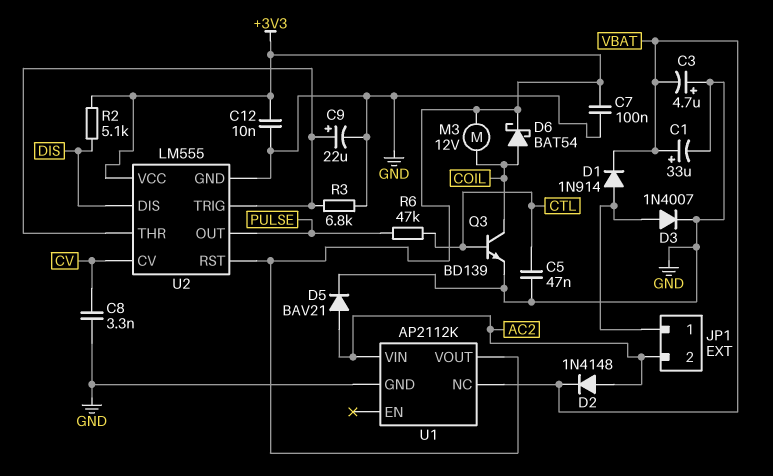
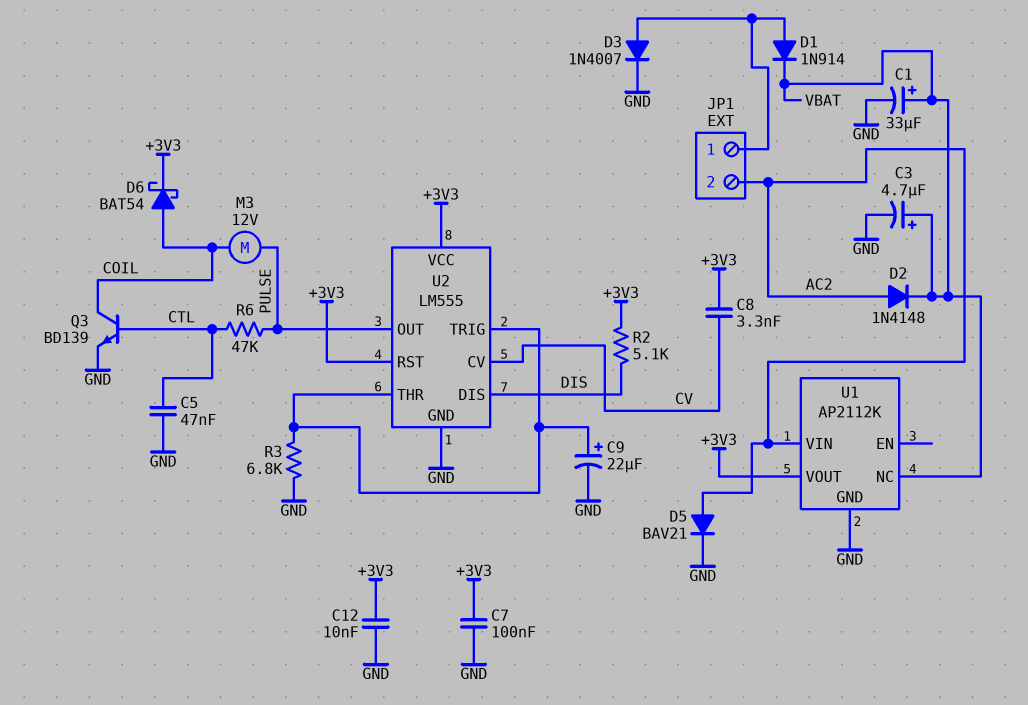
C3: 4.7uF (plus GND, minus VBAT) -> 4.7uF (plus VBAT, minus GND)
C8: 3.3nF (CV, GND) -> 3.3nF (+3V3, CV)
M3: motor 12V (+3V3, COIL) -> motor 12V (COIL, PULSE)

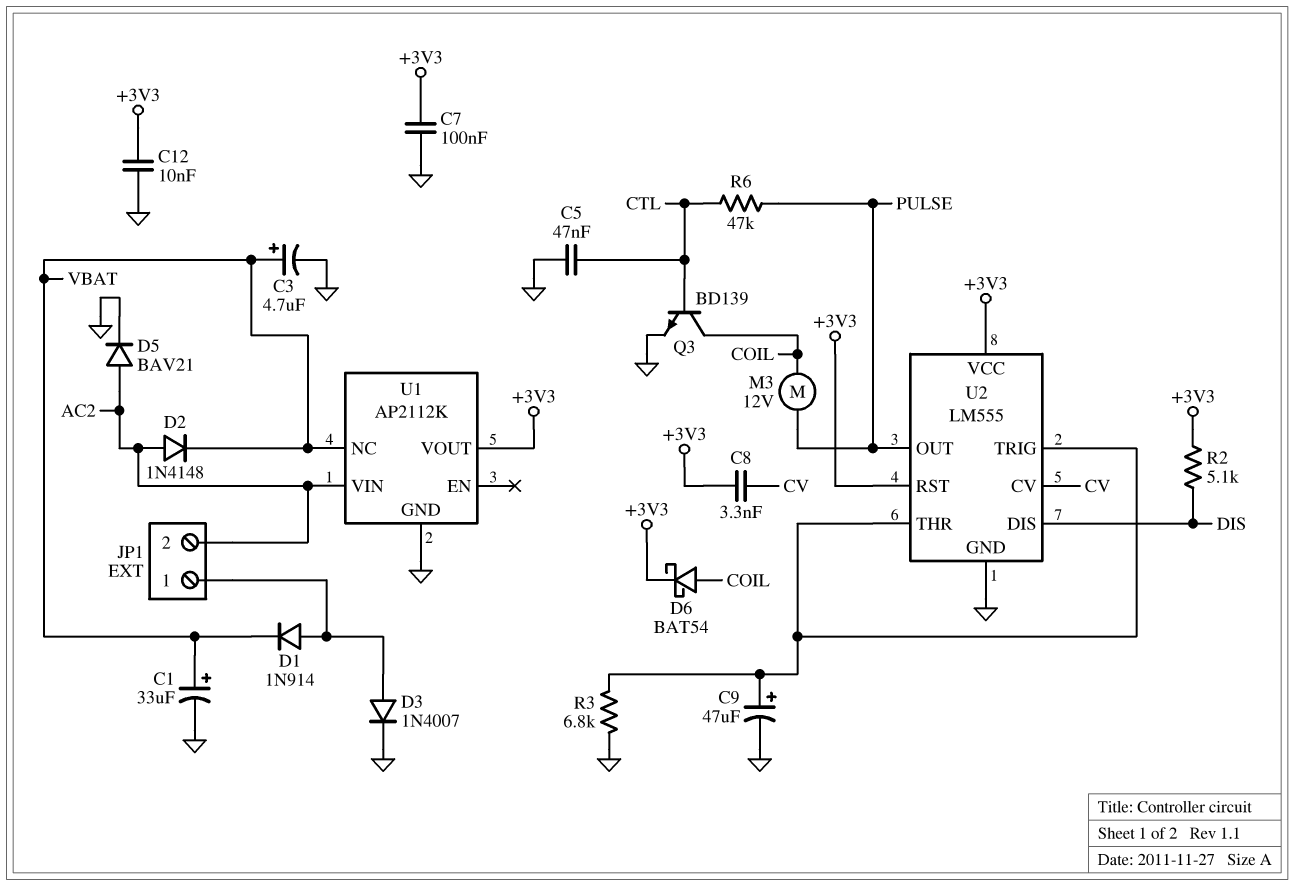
C9: 22uF (plus U2/THR, minus GND) -> 47uF (plus U2/THR, minus GND)

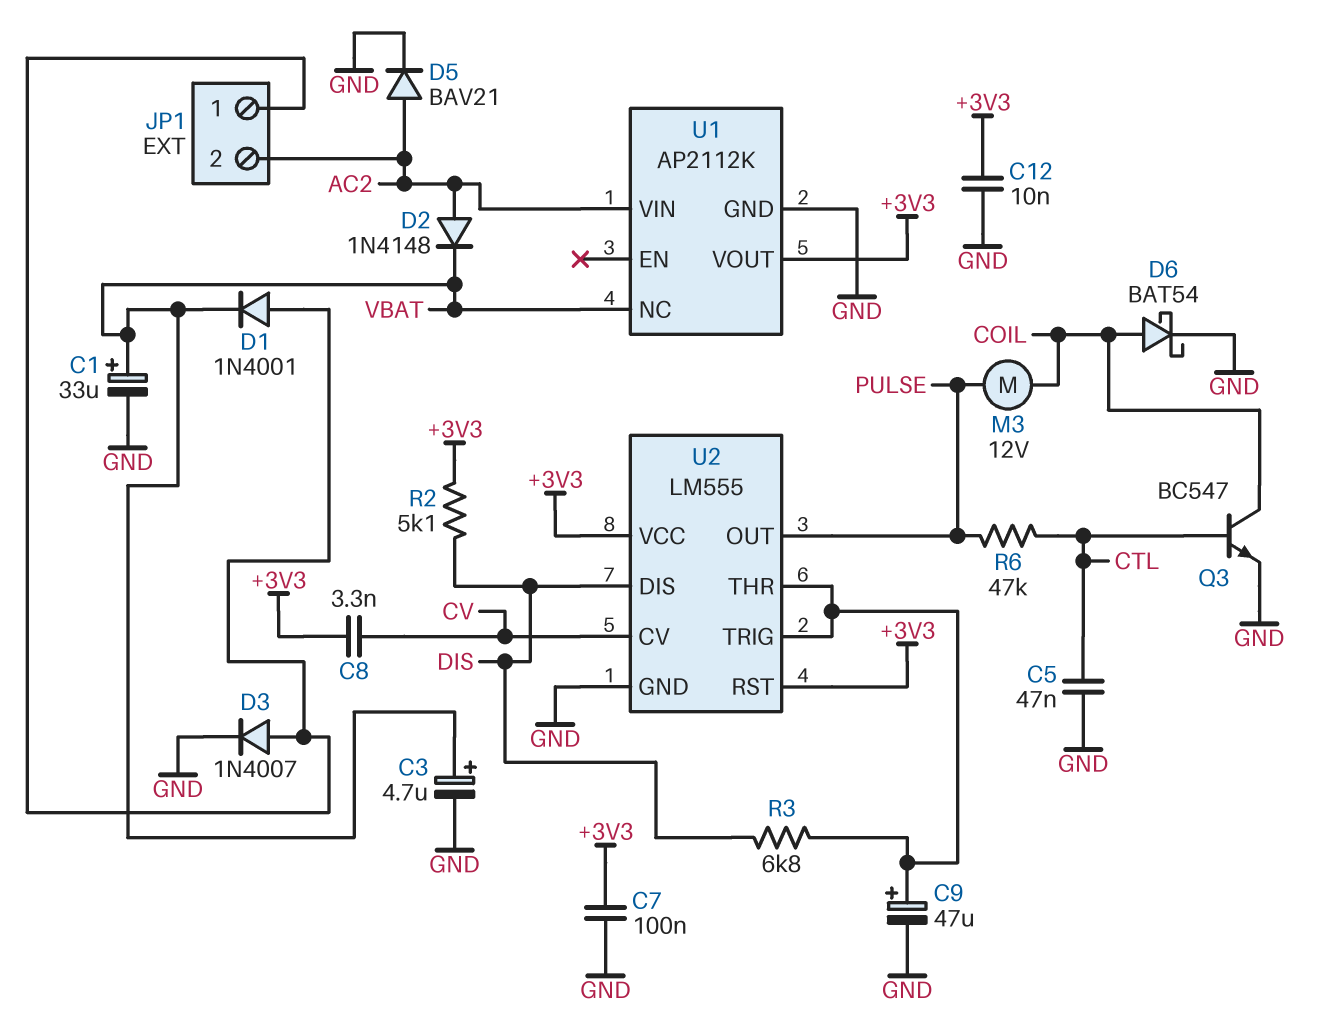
D1: diode 1N914 (A JP1/1, K VBAT) -> diode 1N4001 (A JP1/1, K VBAT)
D6: schottky BAT54 (A COIL, K +3V3) -> schottky BAT54 (A COIL, K GND)
Q3: NPN BD139 (B CTL, C COIL, E GND) -> NPN BC547 (B CTL, C COIL, E GND)
R3: 6.8k (GND, U2/THR) -> 6.8k (DIS, U2/THR)

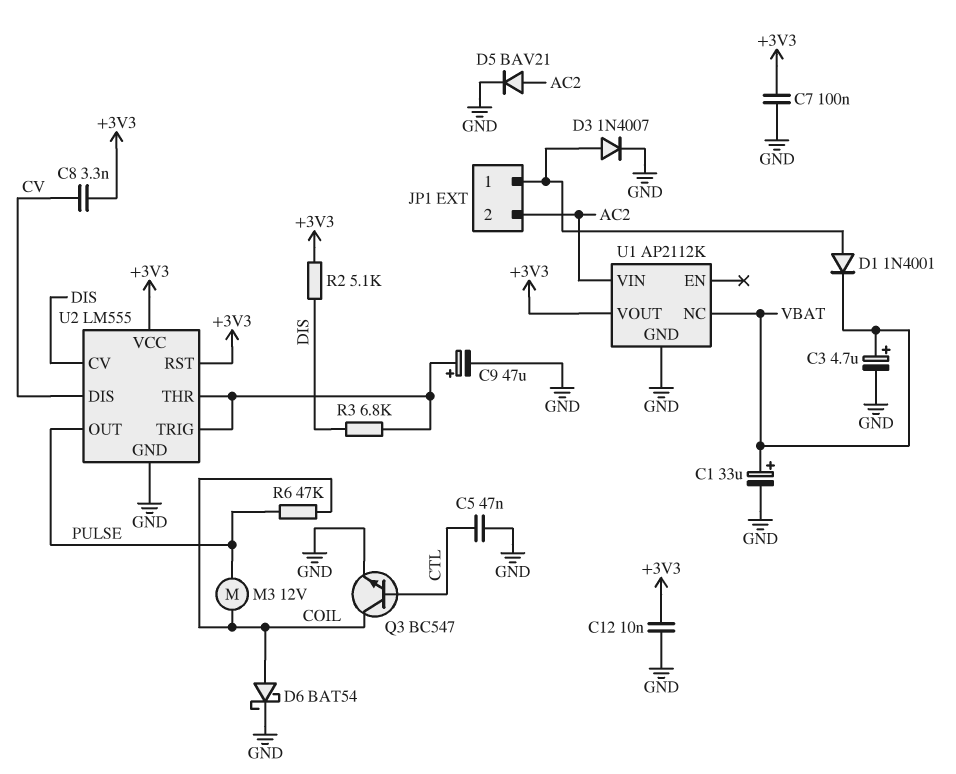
D2: diode 1N4148 (A AC2, K VBAT) -> none
R6: 47k (CTL, PULSE) -> 47k (COIL, PULSE)
U2 pin CV: CV -> DIS
U2 pin DIS: DIS -> CV

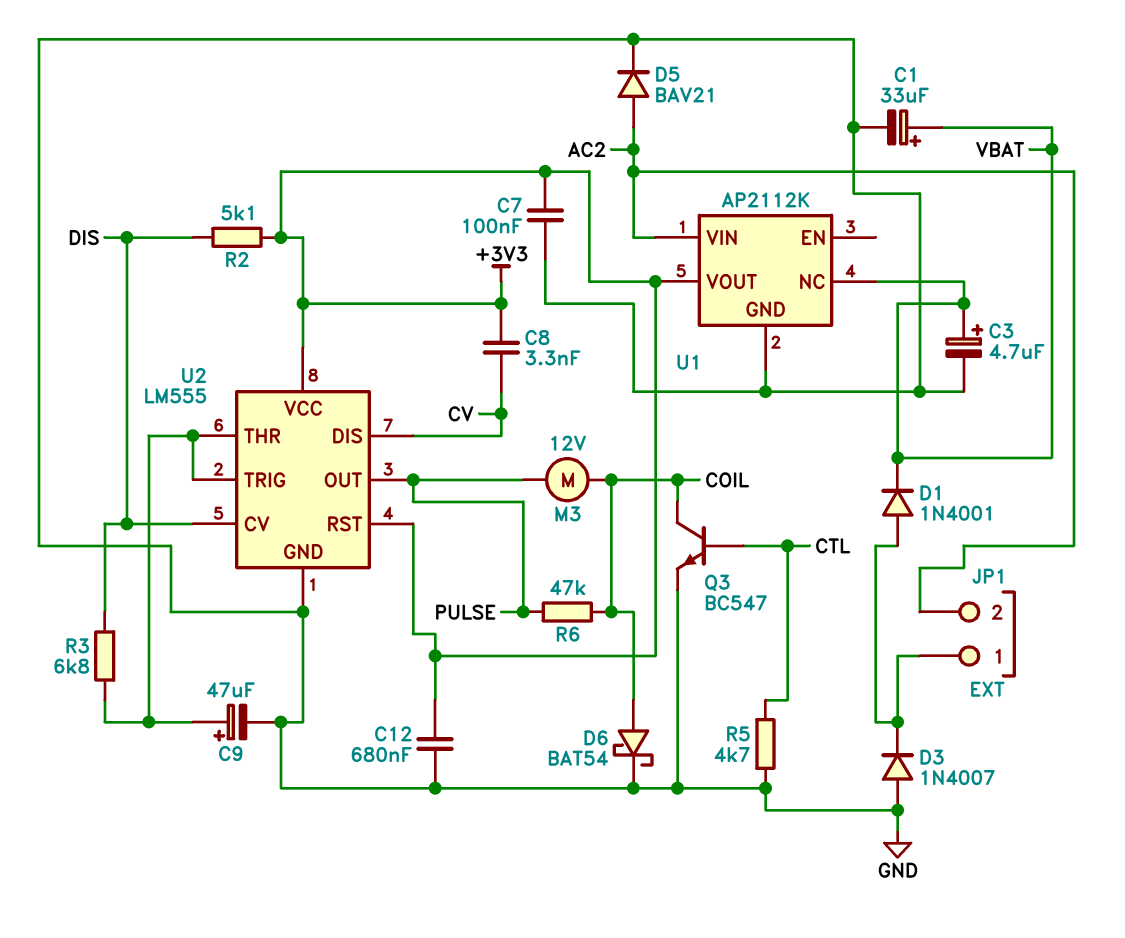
C5: 47nF (CTL, GND) -> none
C12: 10nF (+3V3, GND) -> 680nF (+3V3, GND)
D3: diode 1N4007 (A JP1/1, K GND) -> diode 1N4007 (A GND, K JP1/1)
R5: none -> 4.7k (CTL, GND)

